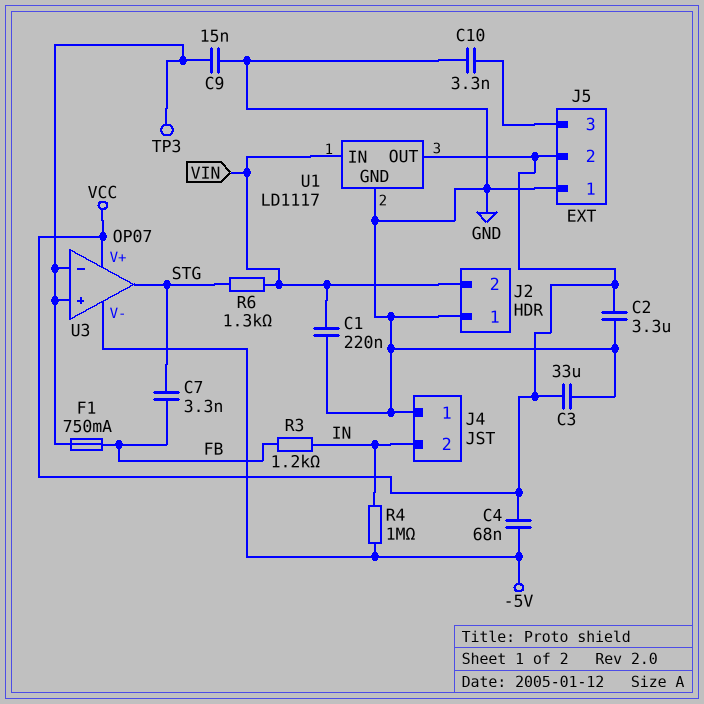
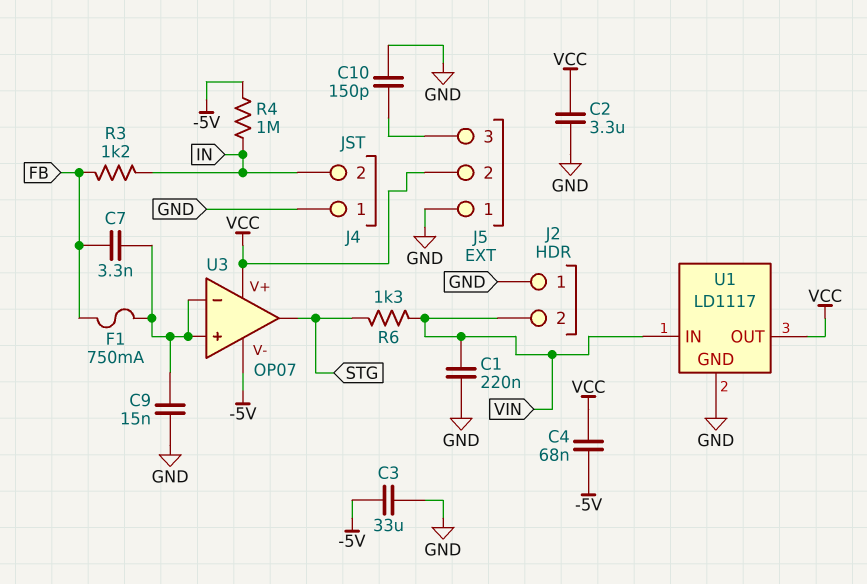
C3: 33uF (GND, VCC) -> 33uF (-5V, GND)
C7: 3.3nF (FB, STG) -> 3.3nF (FB, U3/in+)
C10: 3.3nF (GND, J5/3) -> 150pF (GND, J5/3)
TP3: test point (U3/in+) -> none

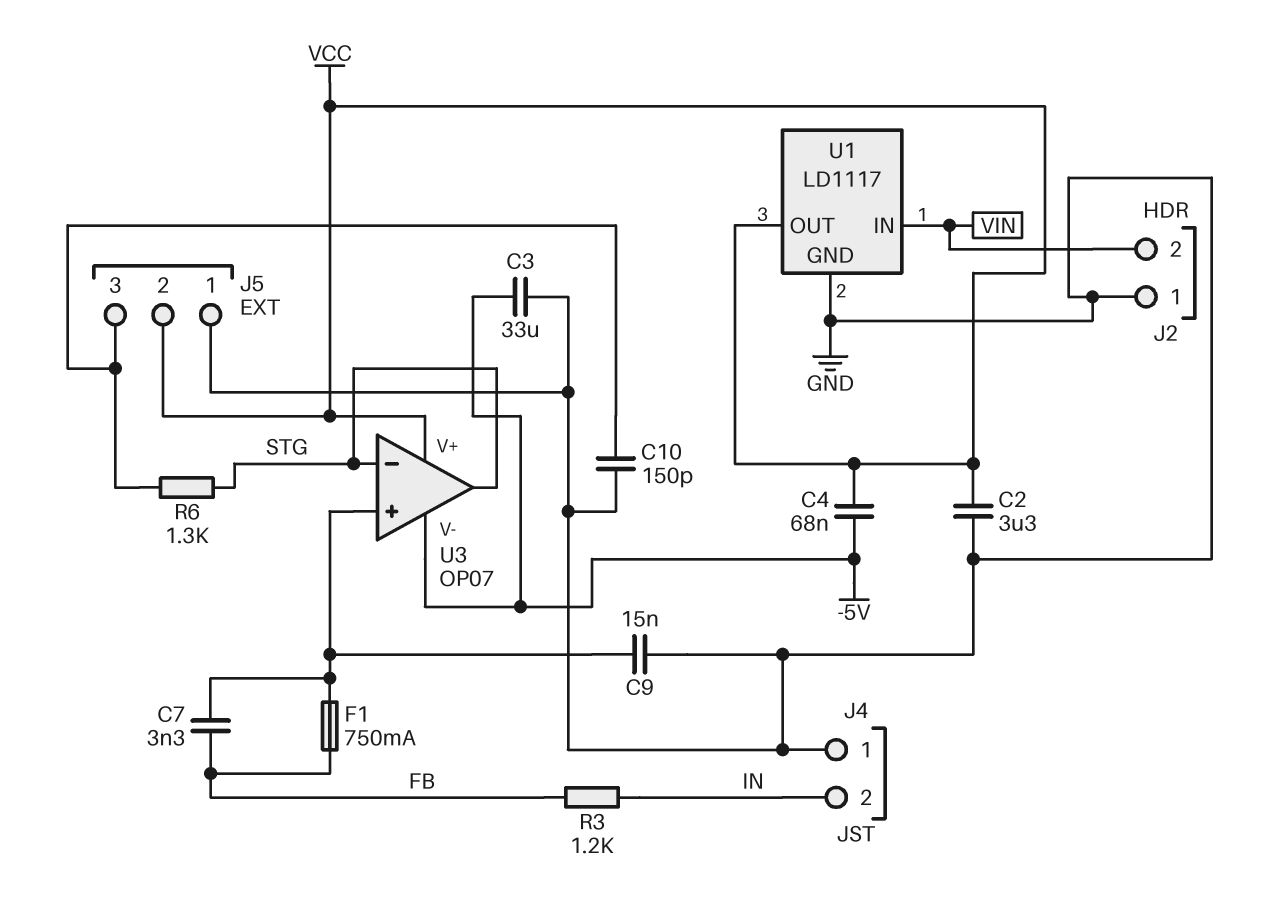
C1: 220nF (GND, VIN) -> none
R4: 1M (-5V, IN) -> none
R6: 1.3k (STG, VIN) -> 1.3k (J5/3, STG)
U3 pin in-: U3/in+ -> STG

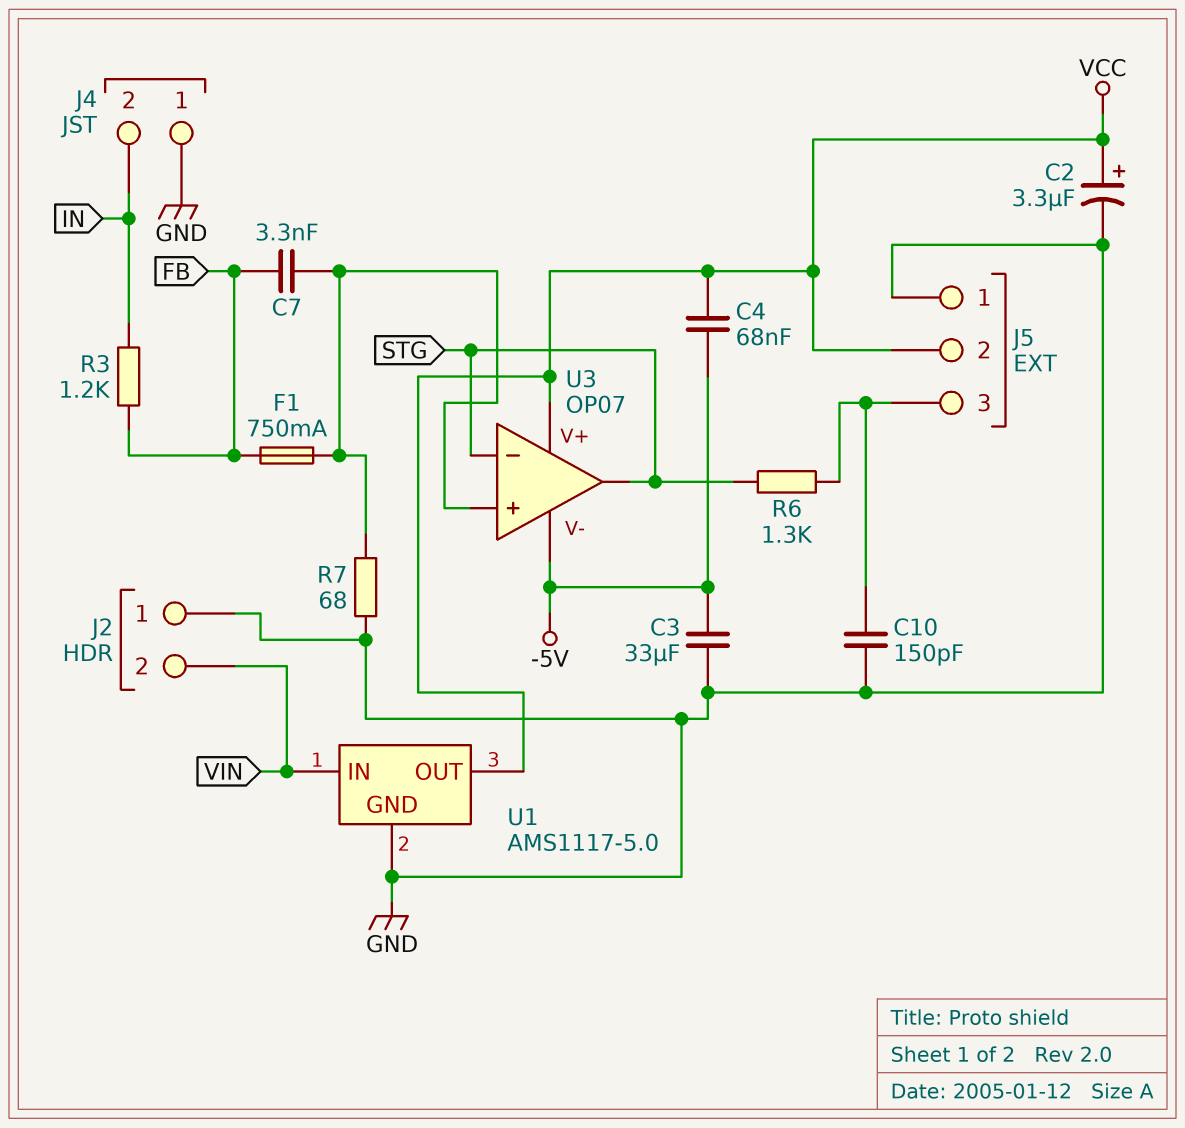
C2: 3.3uF (GND, VCC) -> 3.3uF (plus VCC, minus GND)
C9: 15nF (GND, U3/in+) -> none
R7: none -> 68 (GND, U3/in+)
U1: LD1117 -> AMS1117-5.0

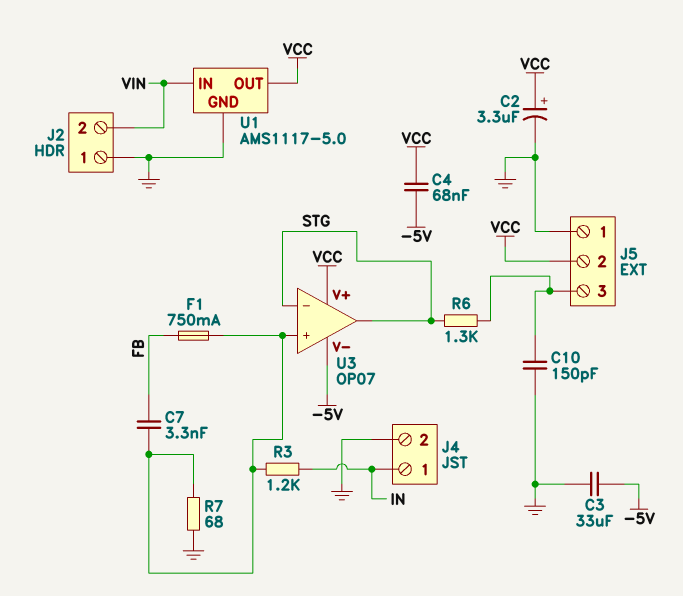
J4 pin 1: GND -> IN
J4 pin 2: IN -> GND
R3: 1.2k (FB, IN) -> 1.2k (IN, U3/in+)

